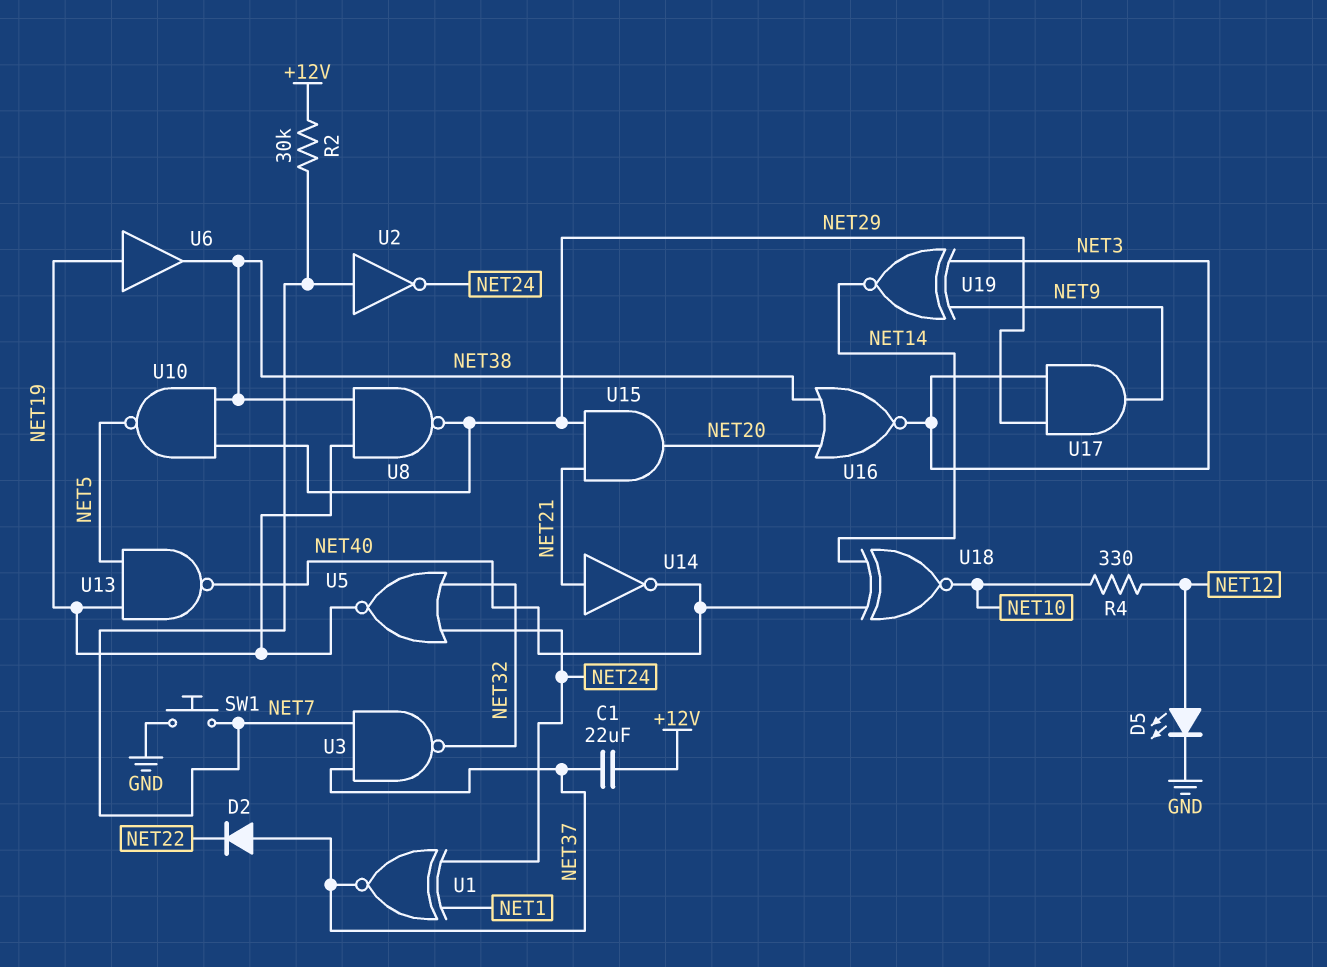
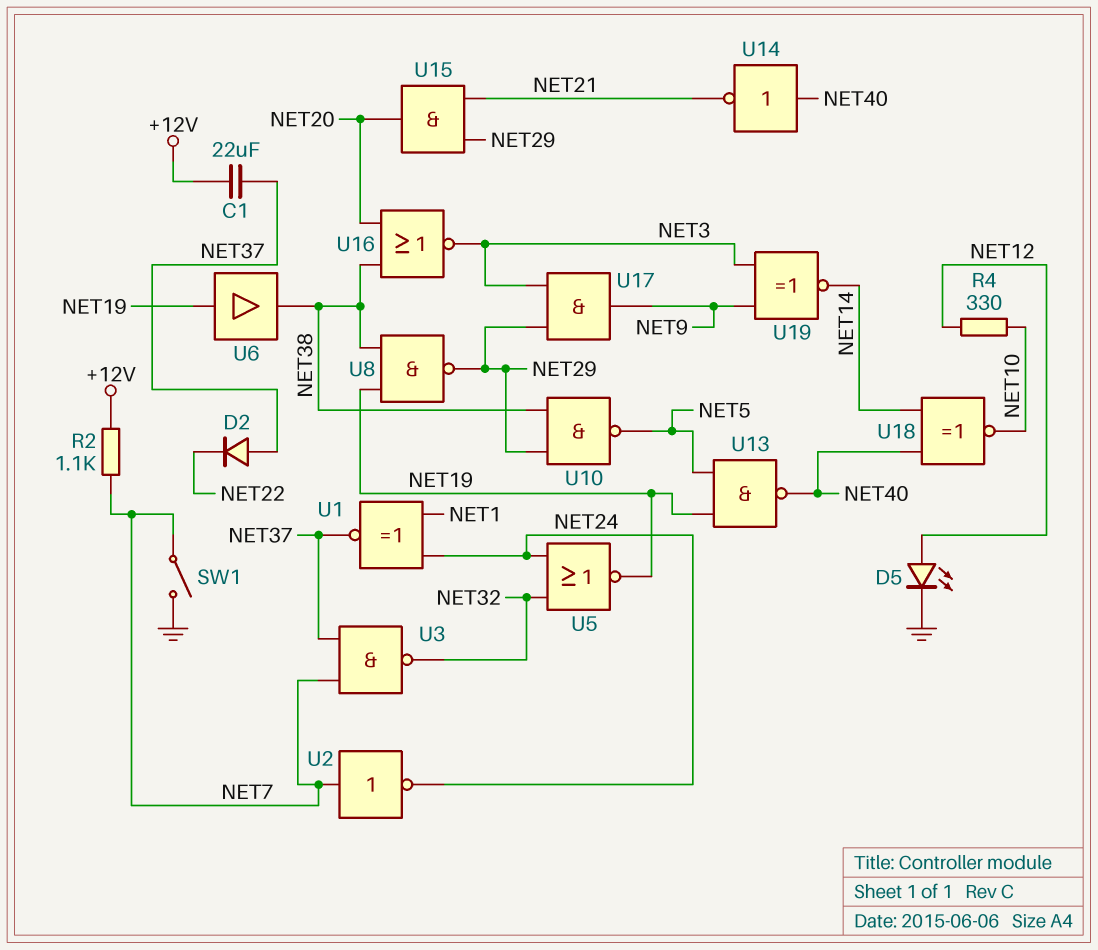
R2: 30k (+12V, NET7) -> 1.1k (+12V, NET7)
SW1: button (GND, NET7) -> switch (GND, NET7)
U14: NOT (in NET21, out NET40) -> NOT (in NET40, out NET21)

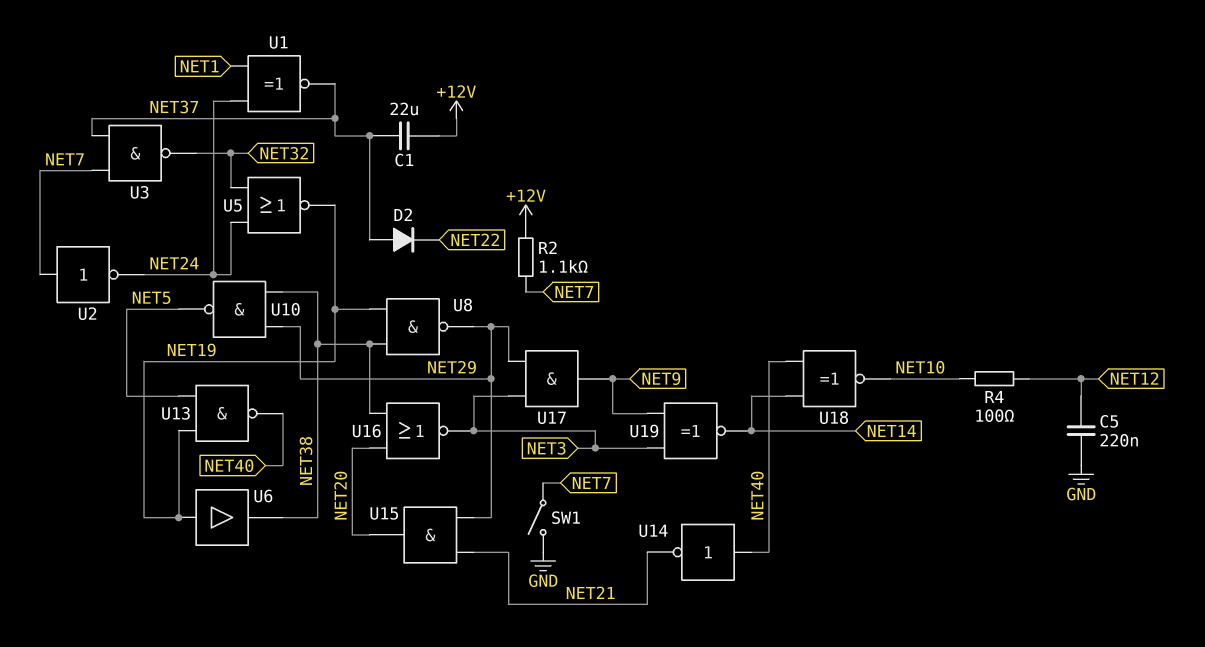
C5: none -> 220nF (GND, NET12)
D5: LED (A NET12, K GND) -> none
R4: 330 (NET10, NET12) -> 100 (NET10, NET12)

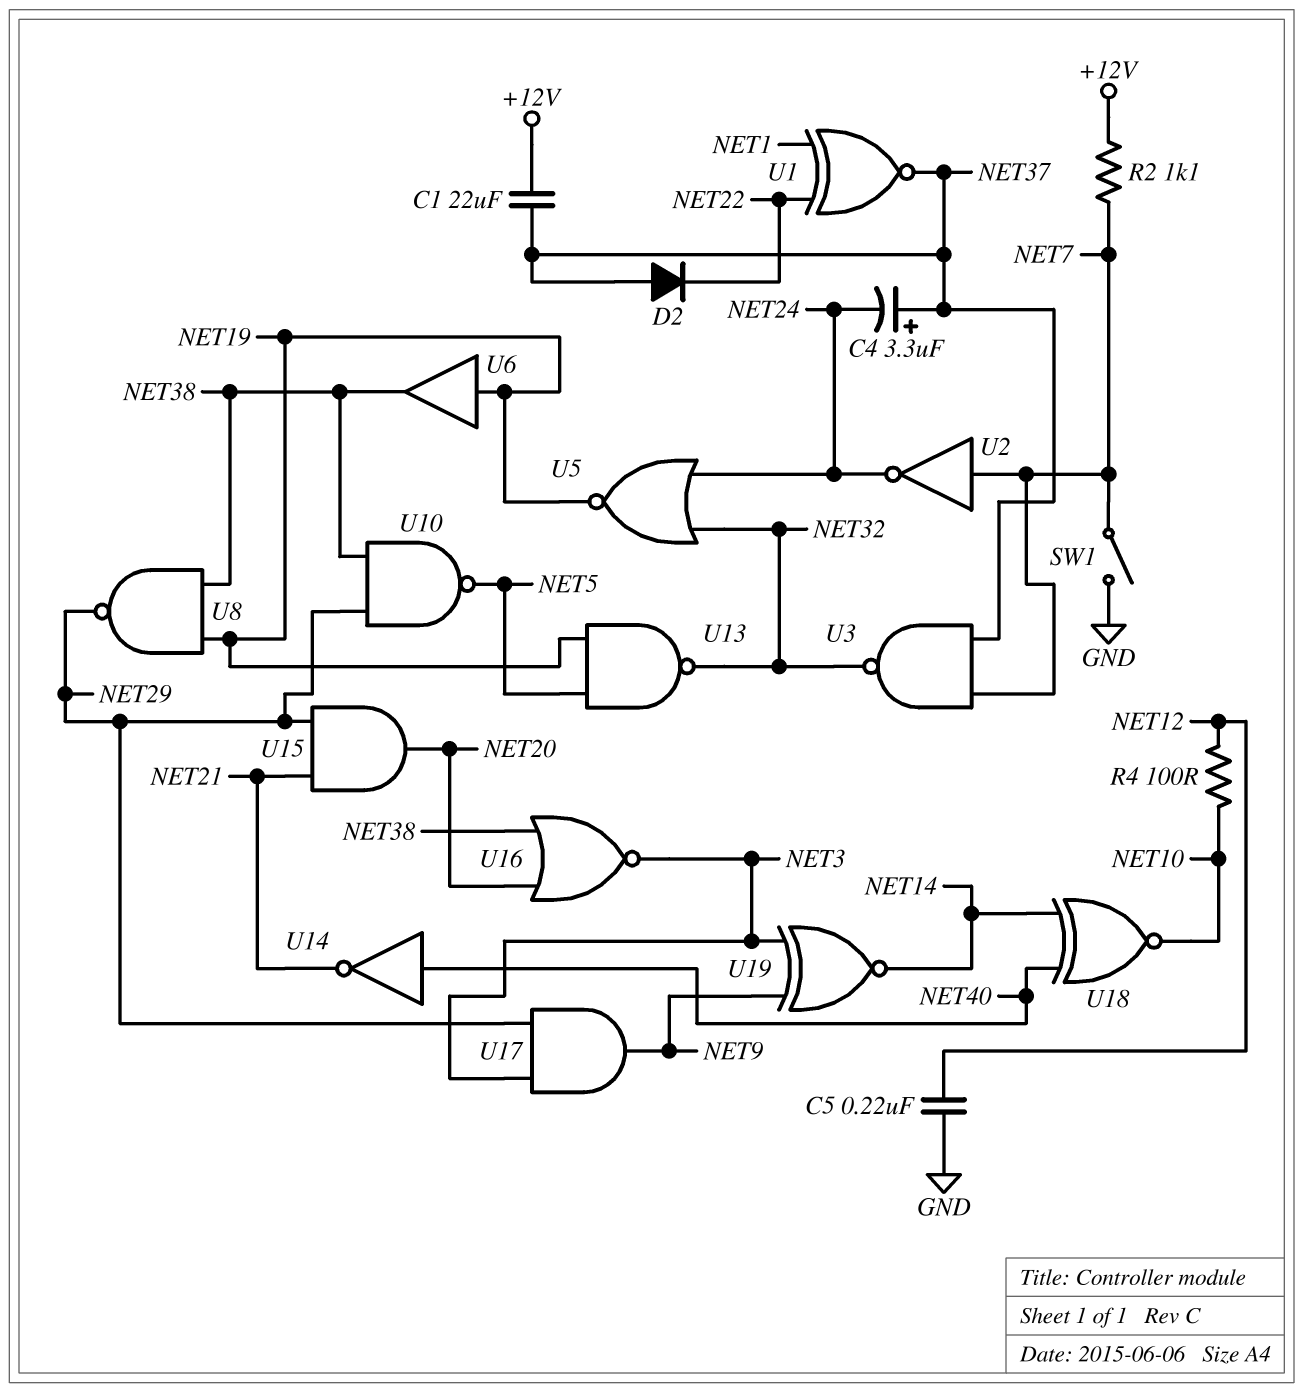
C4: none -> 3.3uF (plus NET37, minus NET24)
U1: XNOR (in NET1, in NET24, out NET37) -> XNOR (in NET1, in NET22, out NET37)
U13: NAND (in NET5, in NET19, out NET40) -> NAND (in NET5, in NET19, out NET32)

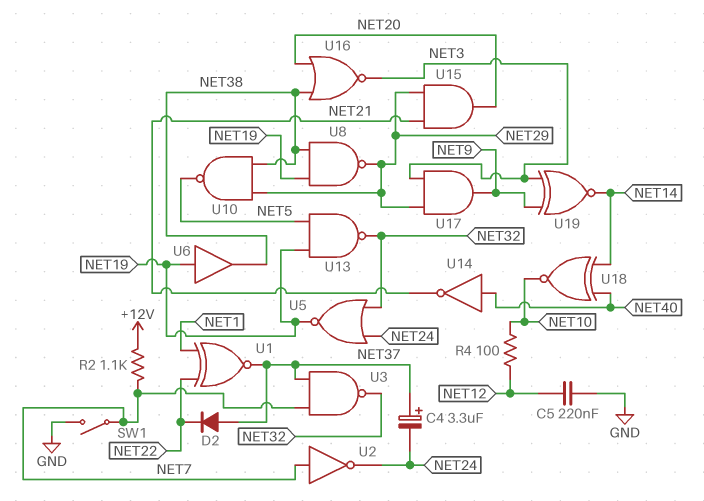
C1: 22uF (+12V, NET37) -> none

